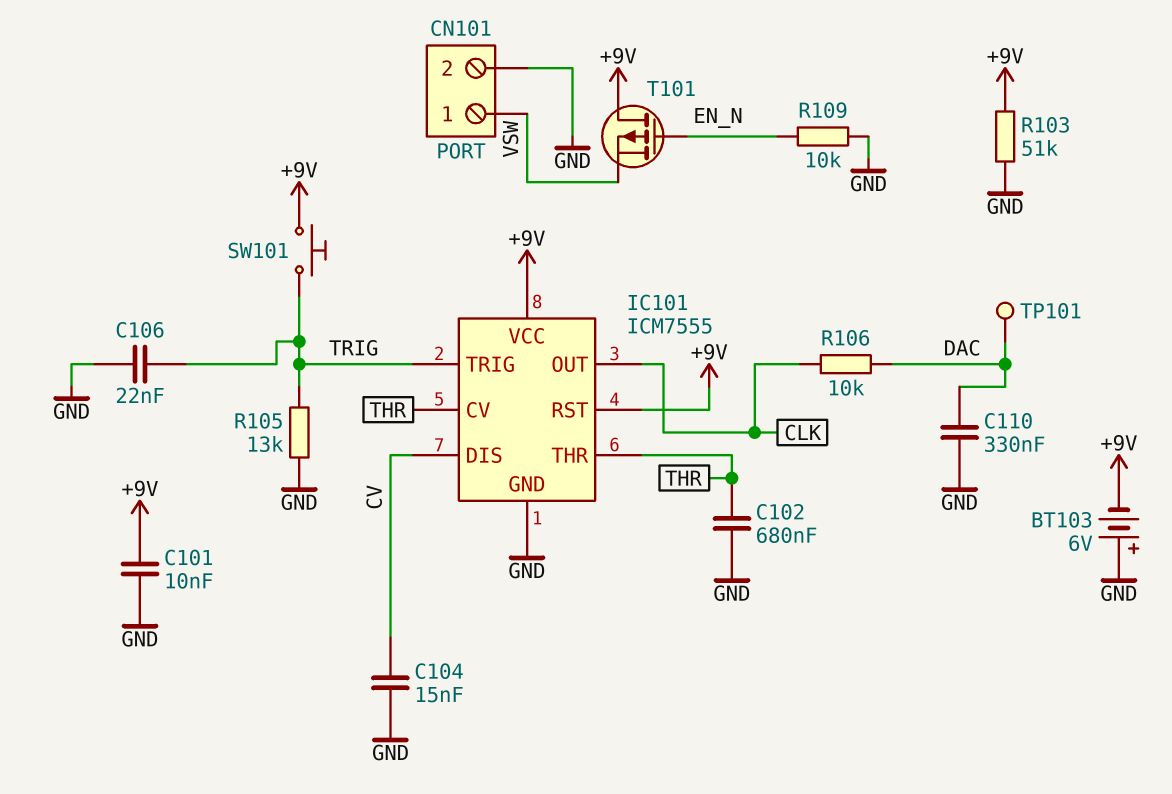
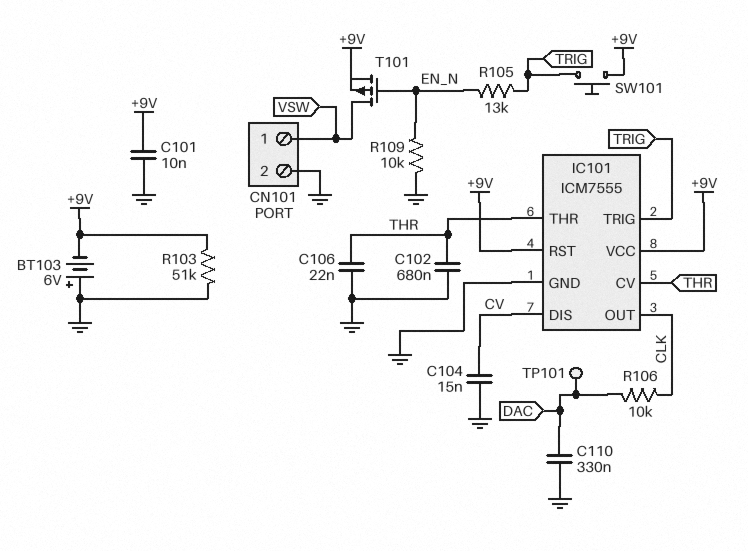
C106: 22nF (GND, TRIG) -> 22nF (GND, THR)
R105: 13k (GND, TRIG) -> 13k (EN_N, TRIG)
T101: PMOS (G EN_N, D +9V, S VSW) -> PMOS (G EN_N, D VSW, S +9V)

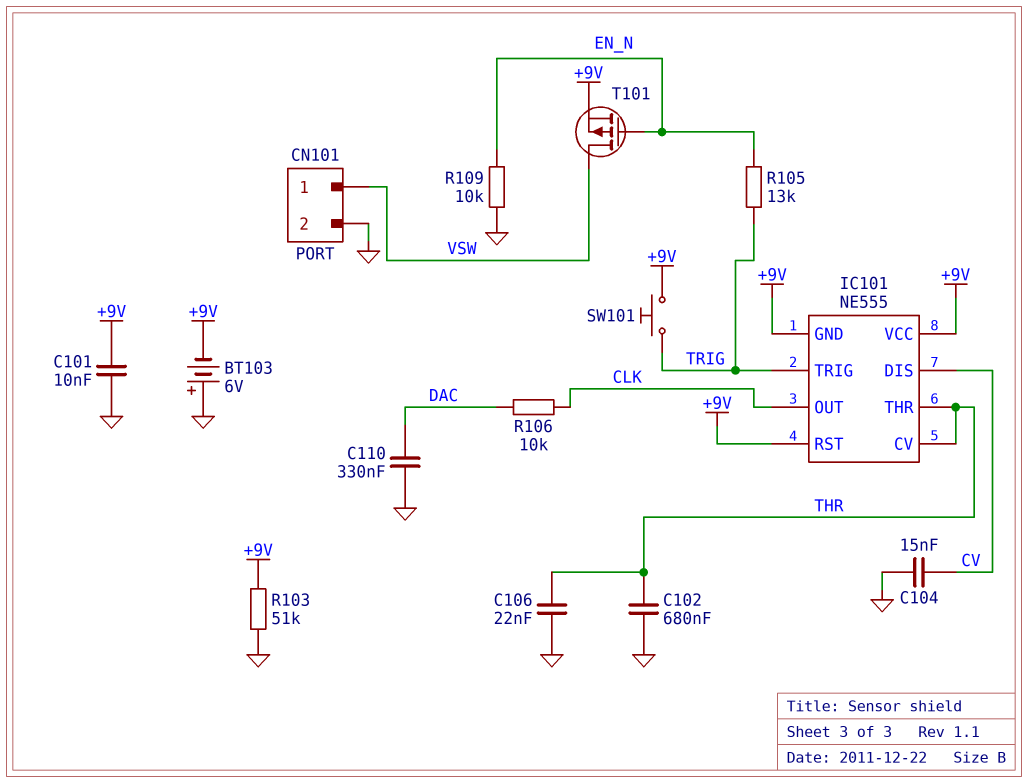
IC101: ICM7555 -> NE555
IC101 pin GND: GND -> +9V
TP101: test point (DAC) -> none

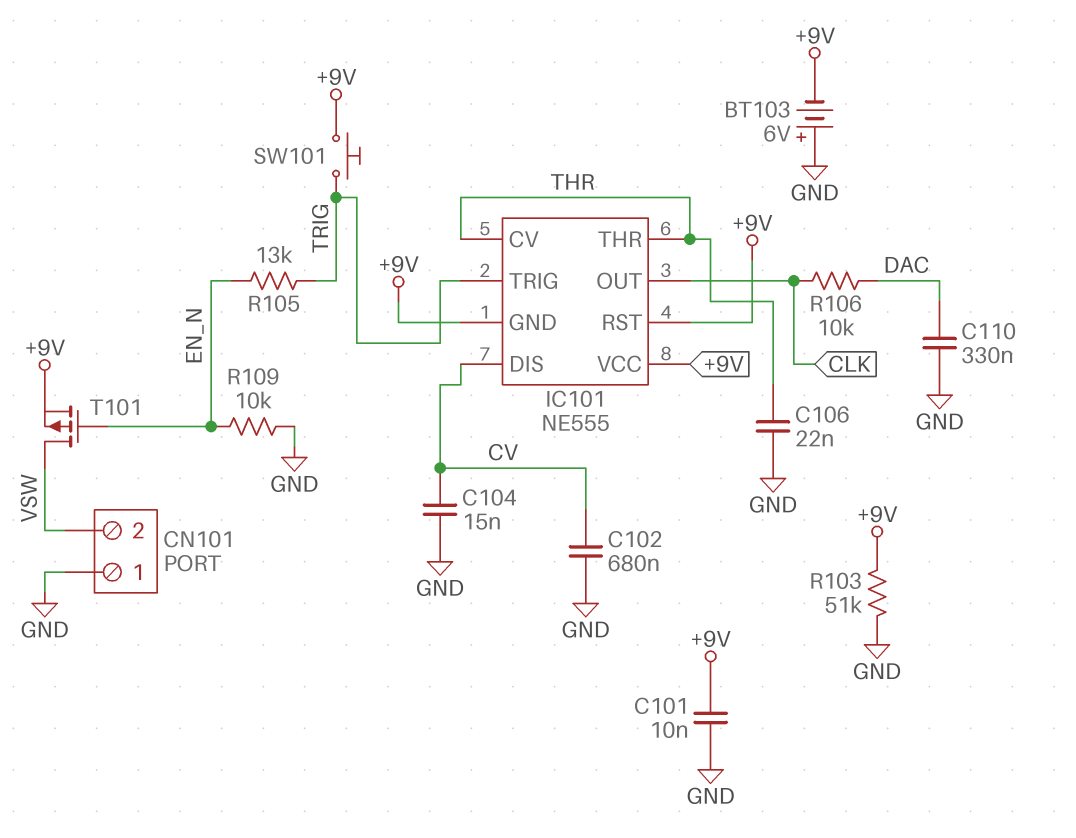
C102: 680nF (GND, THR) -> 680nF (CV, GND)
CN101 pin 1: VSW -> GND
CN101 pin 2: GND -> VSW

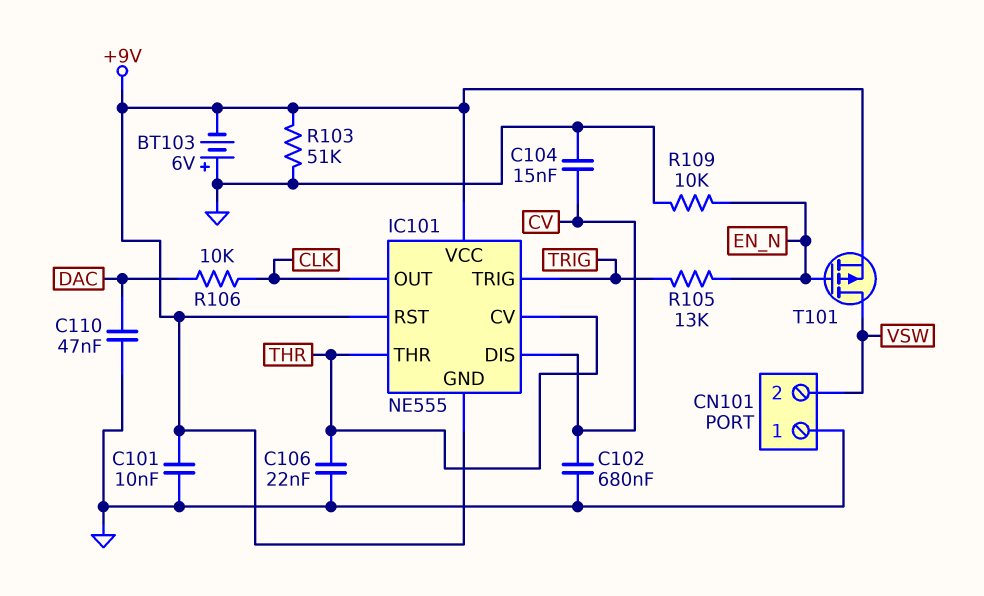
C110: 330nF (DAC, GND) -> 47nF (DAC, GND)
SW101: button (+9V, TRIG) -> none

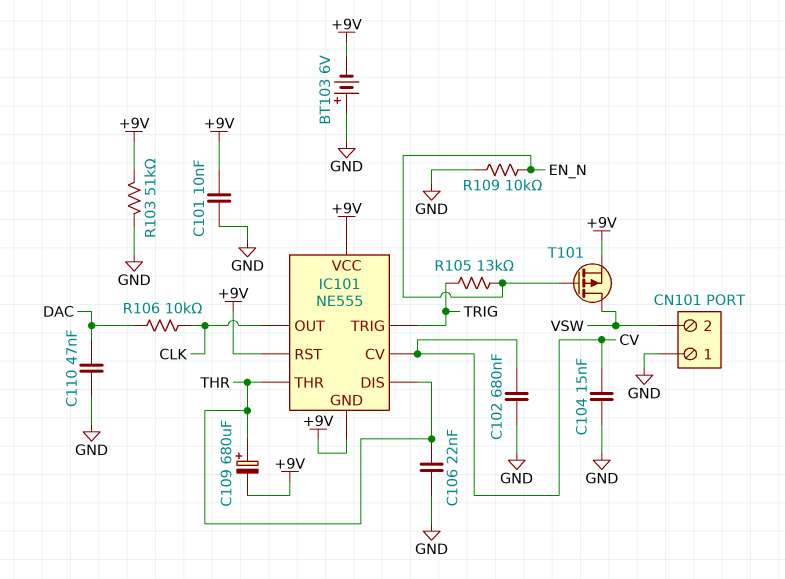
C109: none -> 680uF (plus THR, minus +9V)
IC101 pin CV: THR -> CV
IC101 pin DIS: CV -> THR

